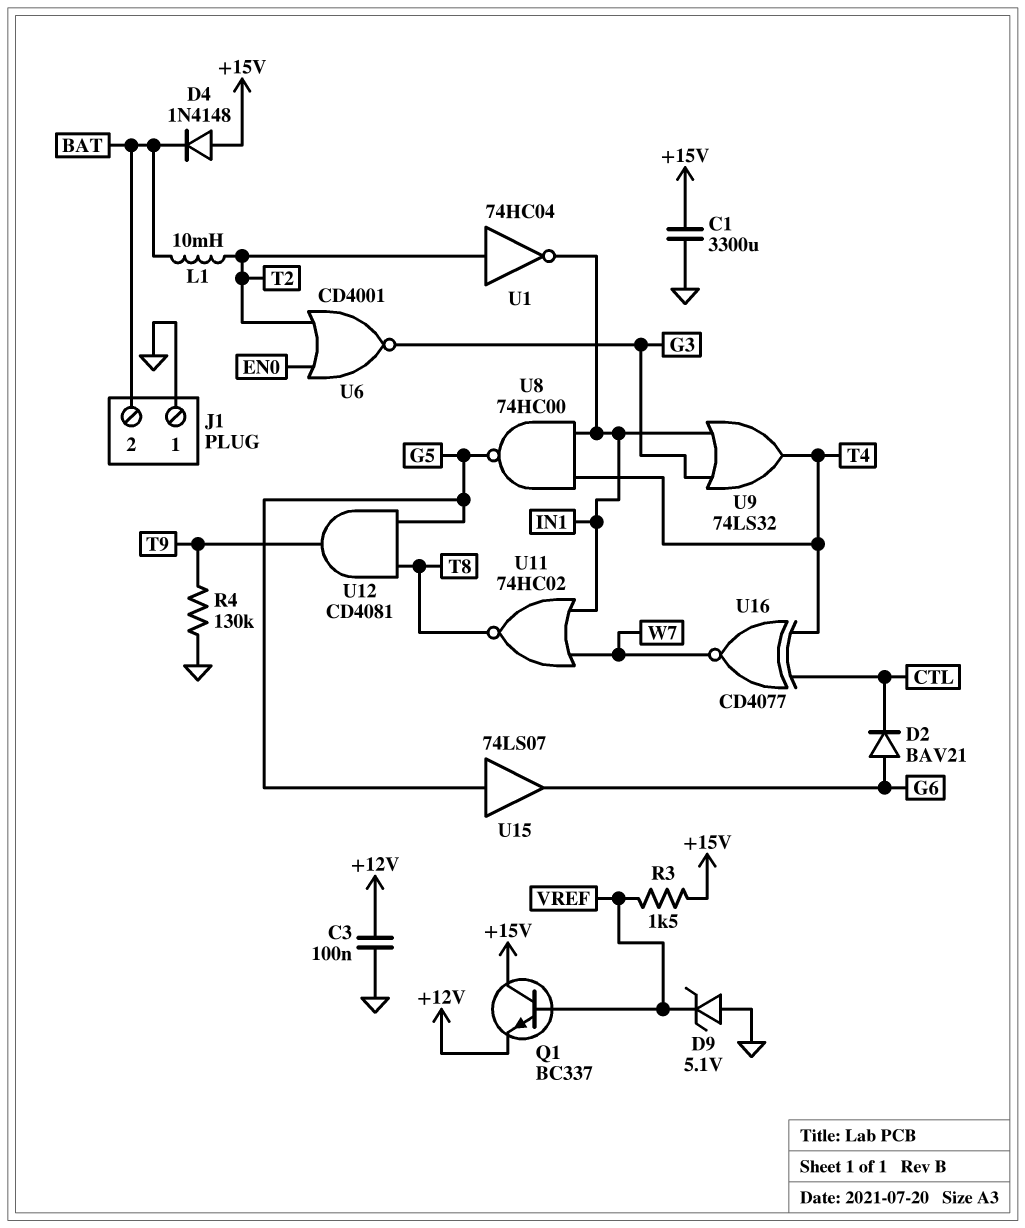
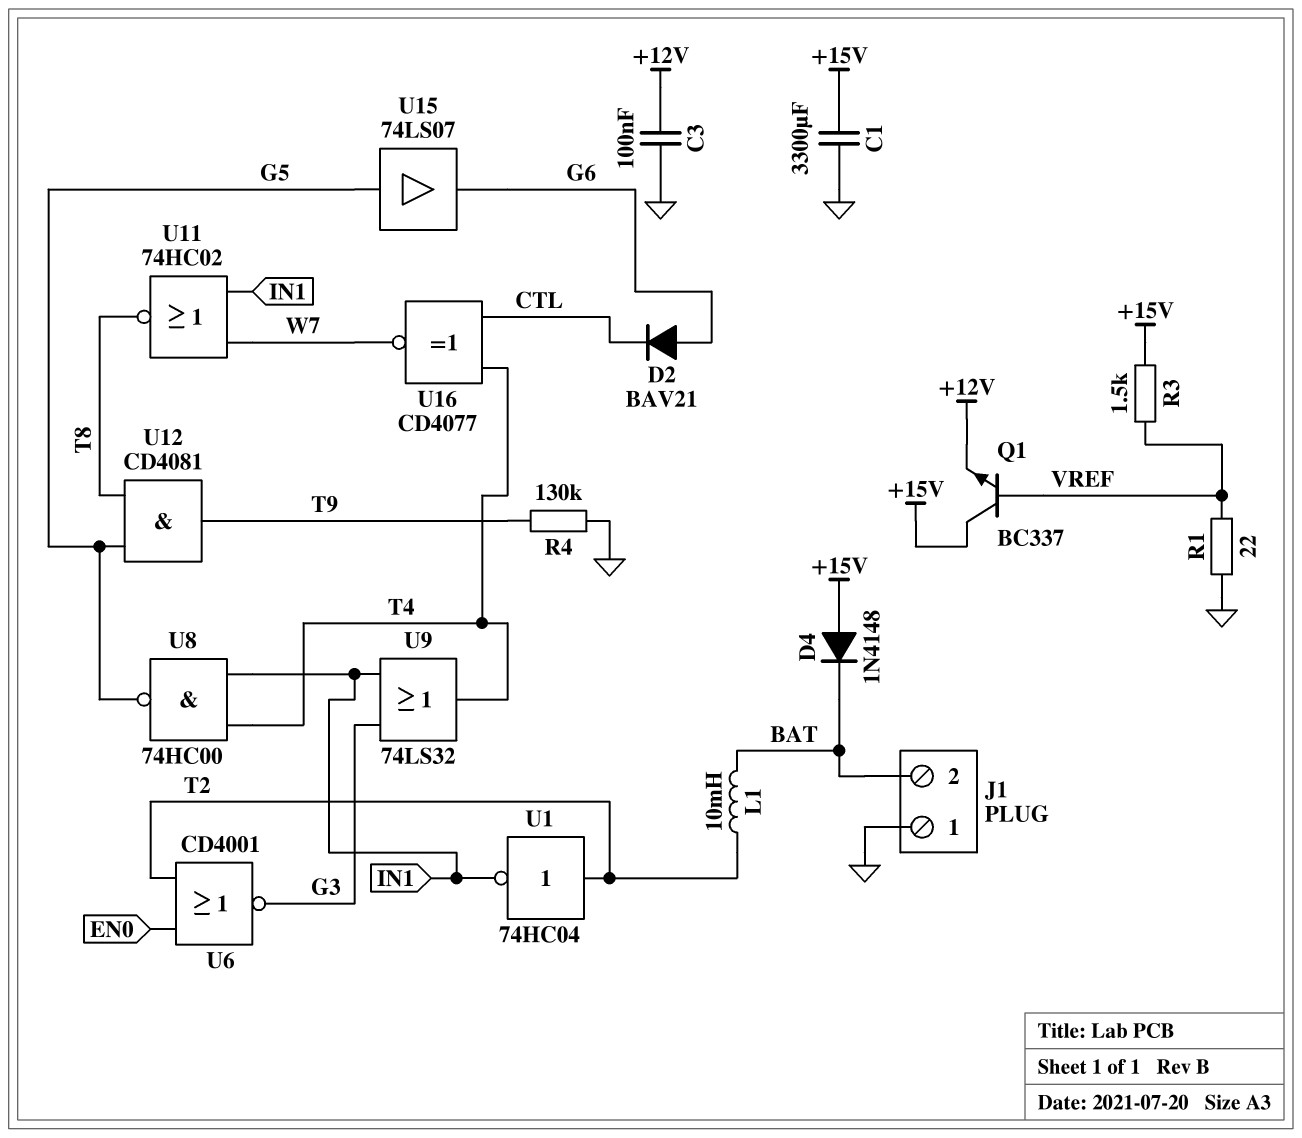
D9: zener 5.1V (A GND, K VREF) -> none
R1: none -> 22 (GND, VREF)

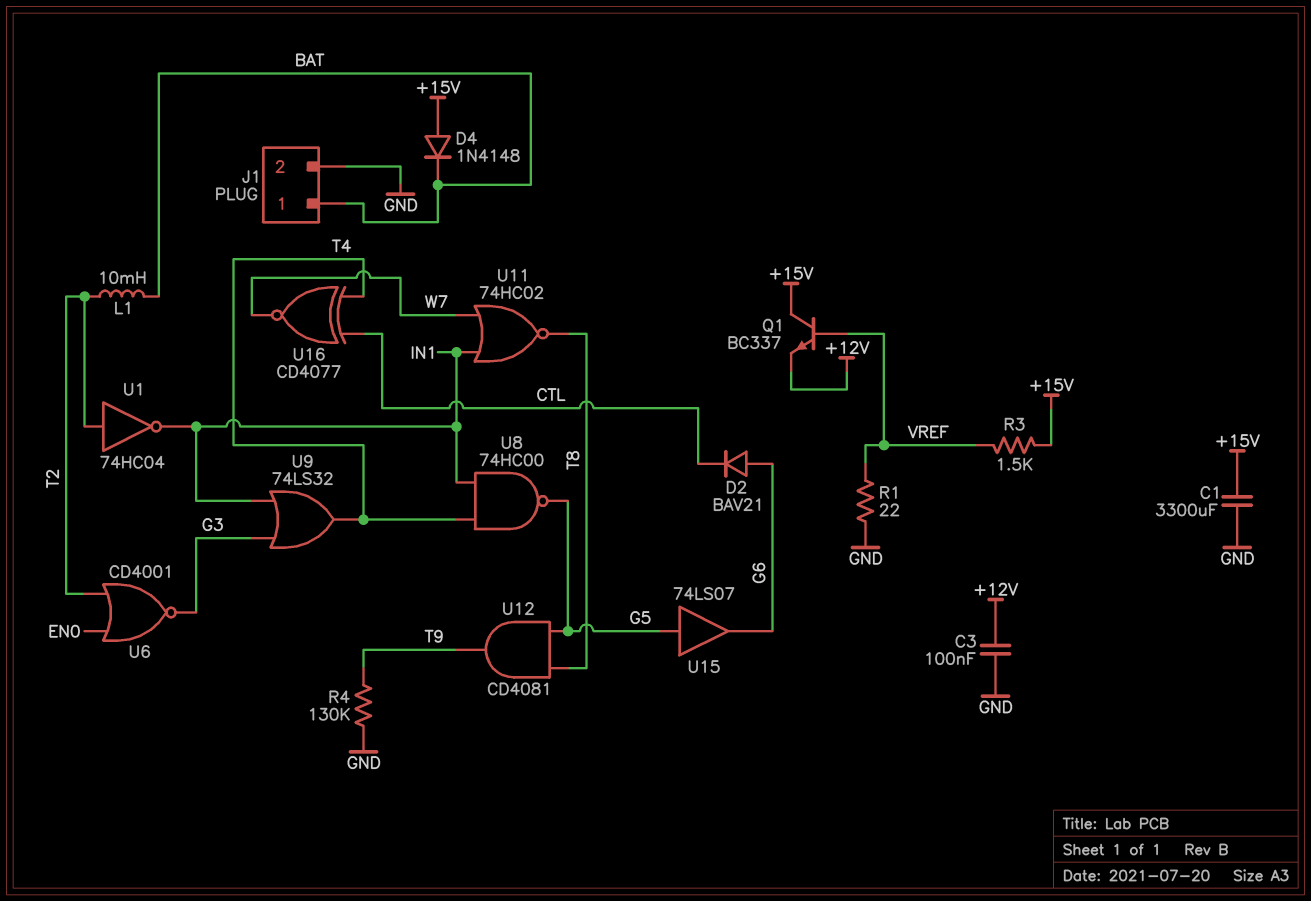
J1 pin 1: GND -> BAT
J1 pin 2: BAT -> GND

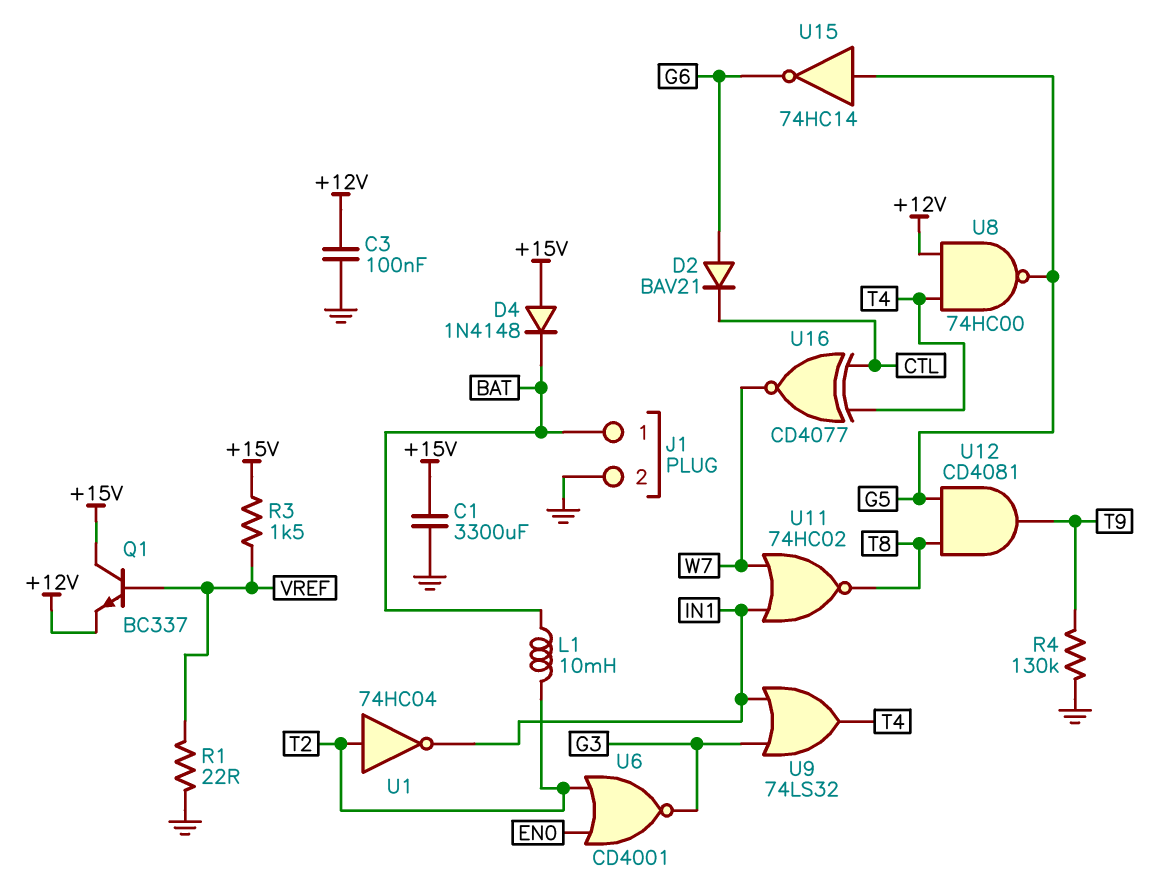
U8: NAND 74HC00 (in IN1, in T4, out G5) -> NAND 74HC00 (in +12V, in T4, out G5)
U15: buffer 74LS07 (in G5, out G6) -> NOT 74HC14 (in G5, out G6)

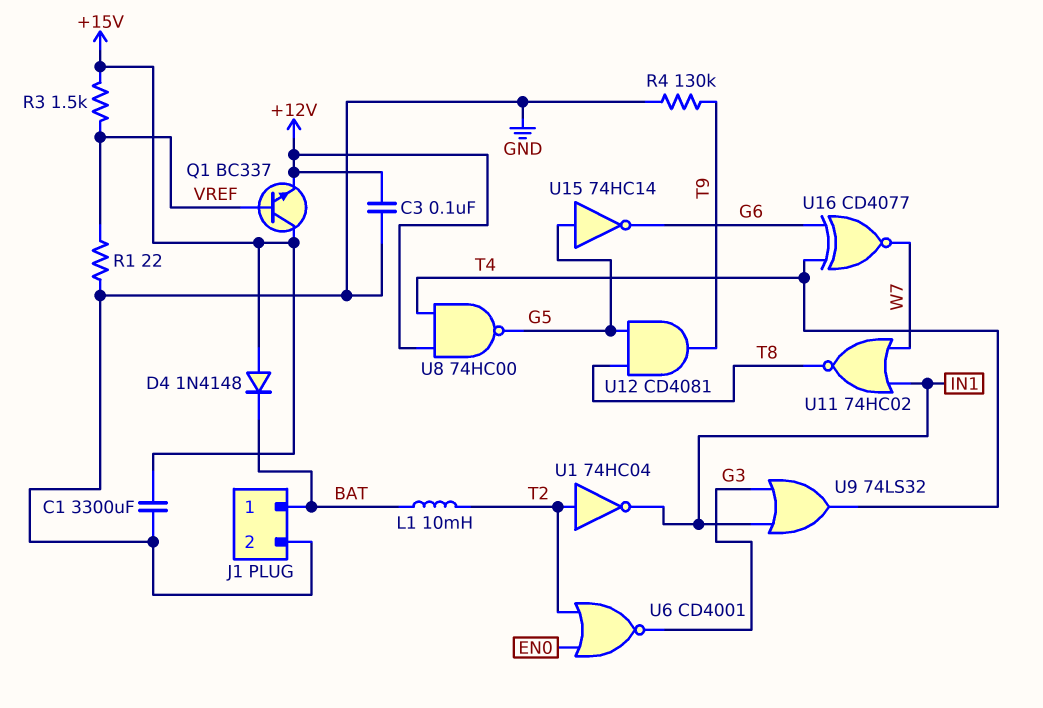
D2: diode BAV21 (A G6, K CTL) -> none
U16: XNOR CD4077 (in CTL, in T4, out W7) -> XNOR CD4077 (in G6, in T4, out W7)

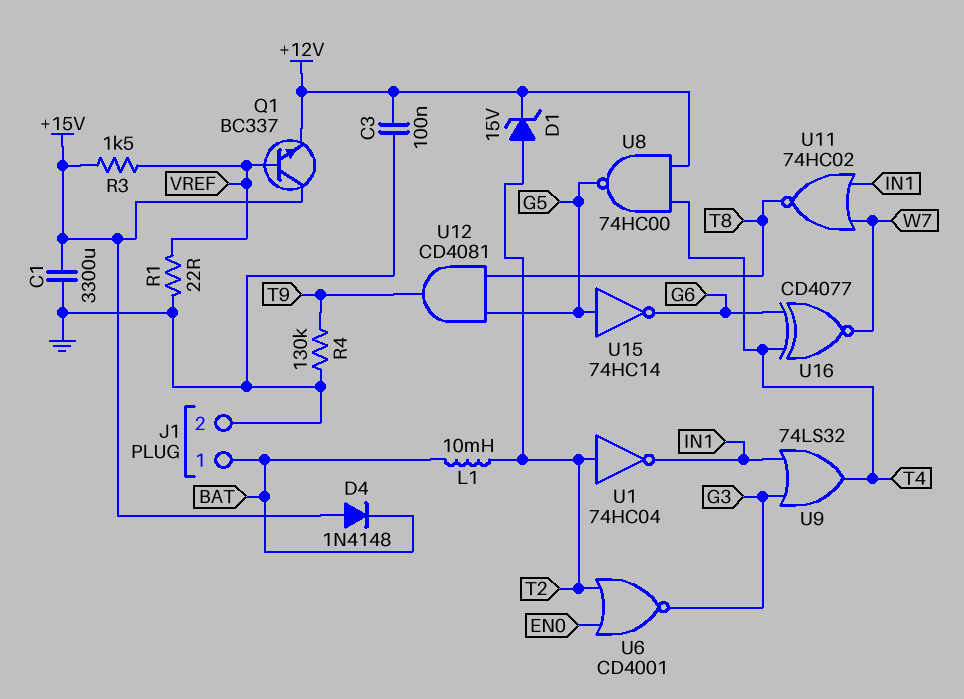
D1: none -> zener 15V (A T2, K +12V)

